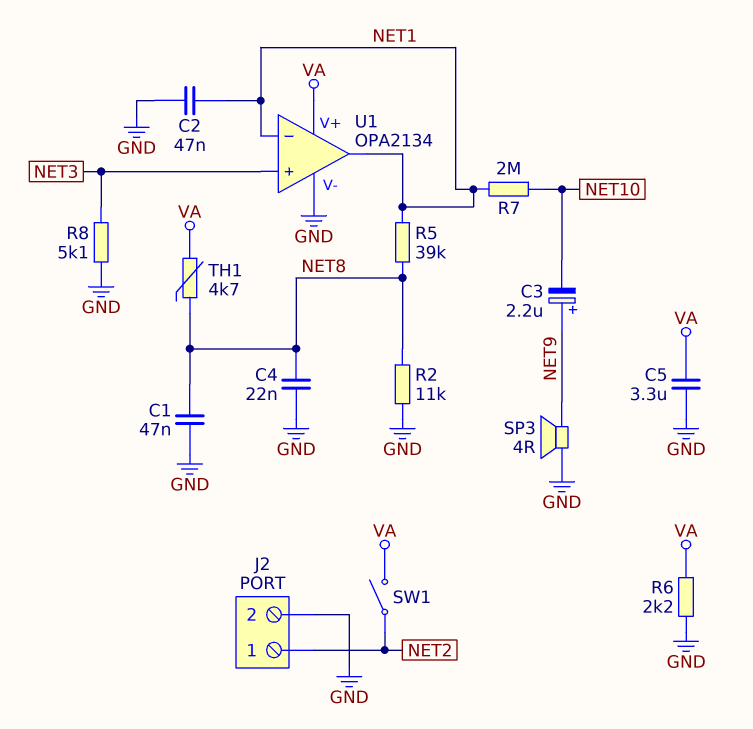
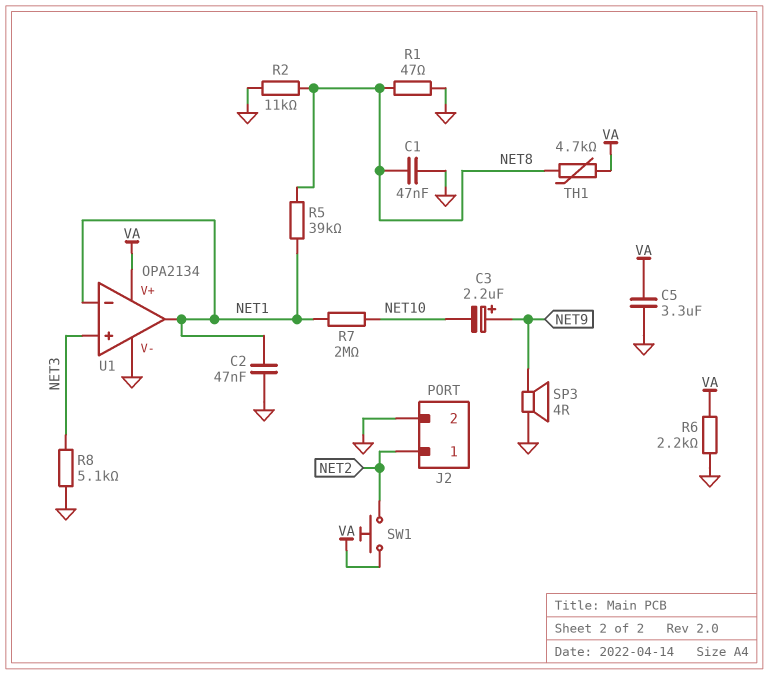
C4: 22nF (GND, NET8) -> none
R1: none -> 47 (GND, NET8)
SW1: switch (NET2, VA) -> button (NET2, VA)

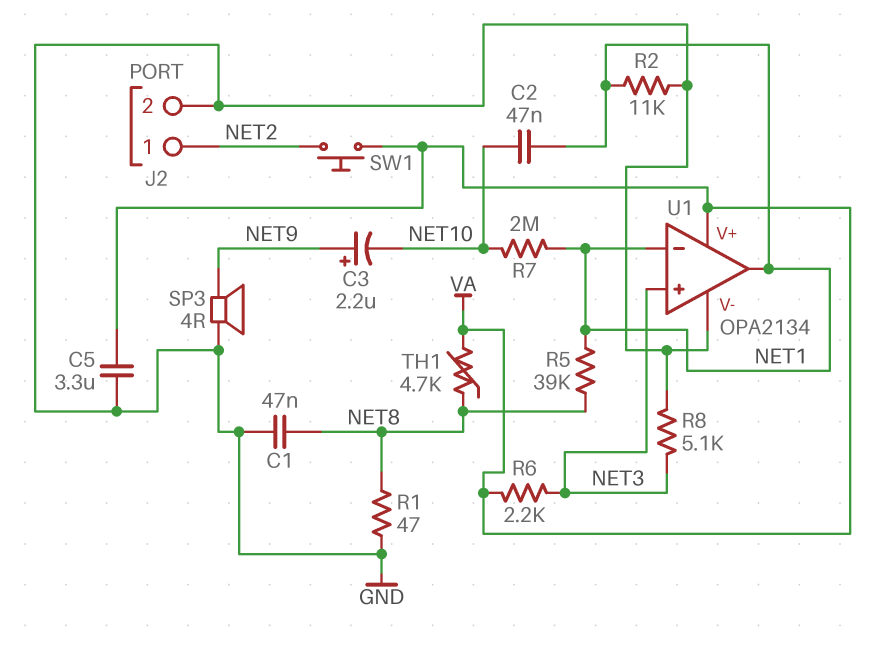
C2: 47nF (GND, NET1) -> 47nF (NET1, NET10)
R2: 11k (GND, NET8) -> 11k (GND, NET1)
R6: 2.2k (GND, VA) -> 2.2k (NET3, VA)

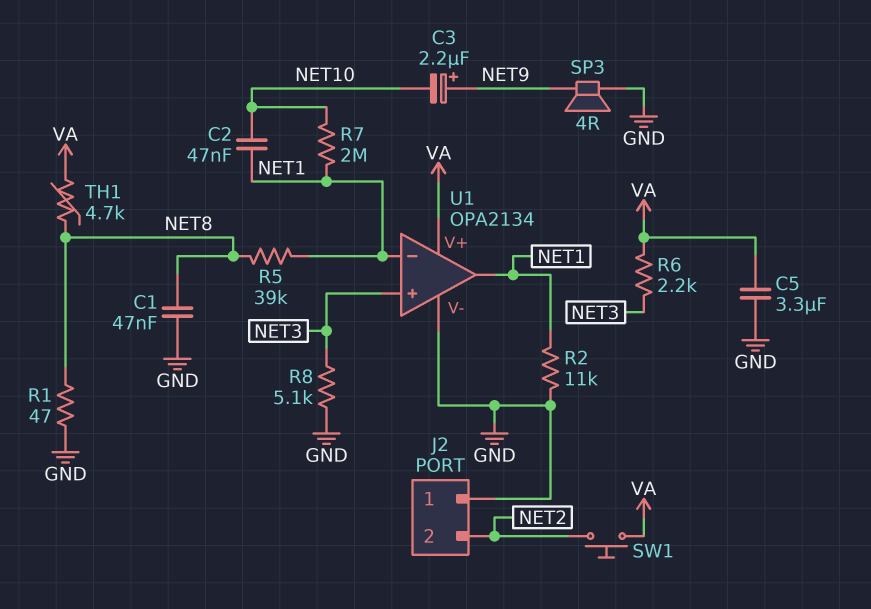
J2 pin 1: NET2 -> GND
J2 pin 2: GND -> NET2

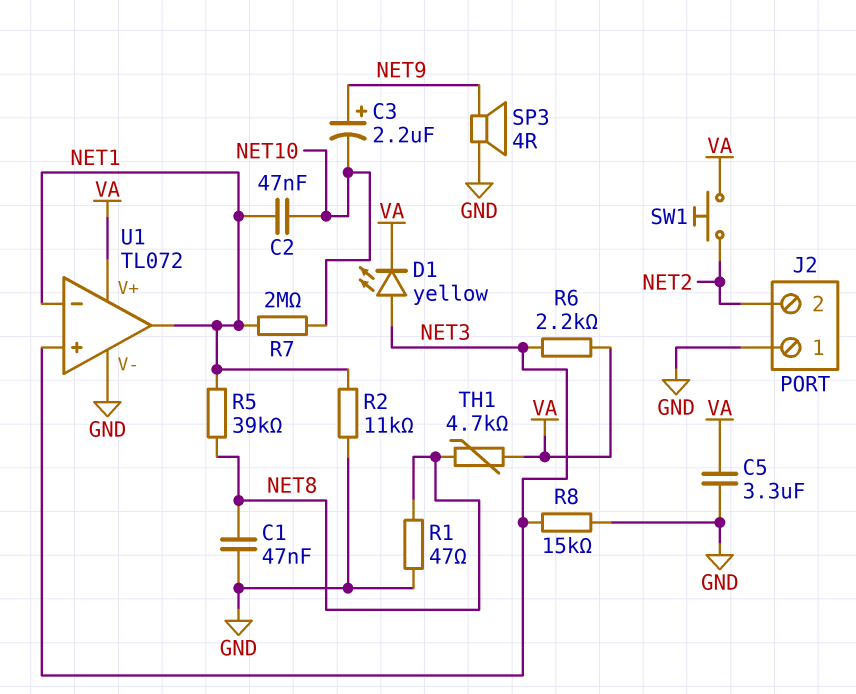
D1: none -> LED yellow (A NET3, K VA)
R8: 5.1k (GND, NET3) -> 15k (GND, NET3)
U1: OPA2134 -> TL072

